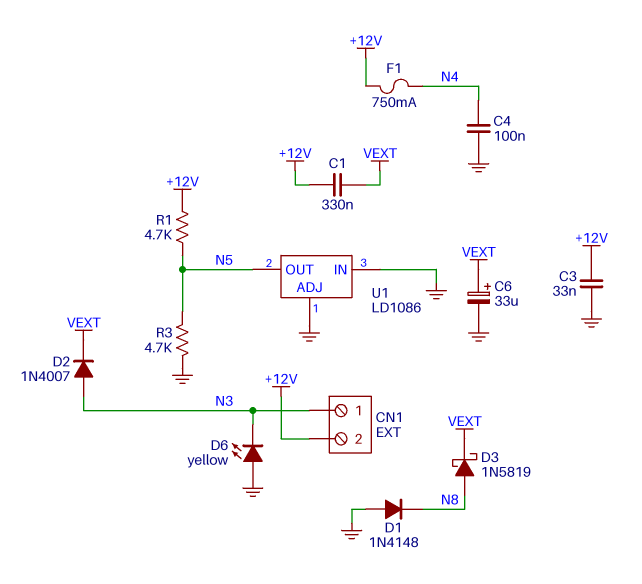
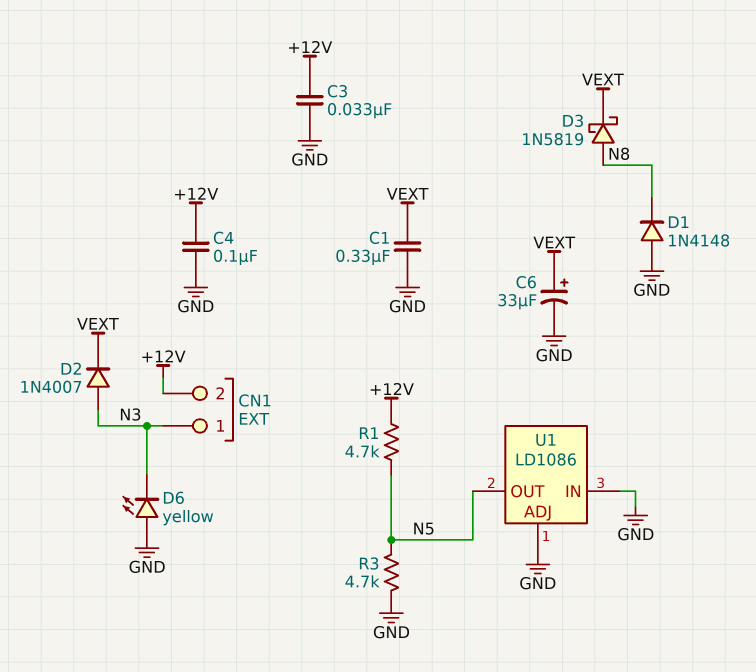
C1: 330nF (+12V, VEXT) -> 330nF (GND, VEXT)
C4: 100nF (GND, N4) -> 100nF (+12V, GND)
F1: 750mA (+12V, N4) -> none

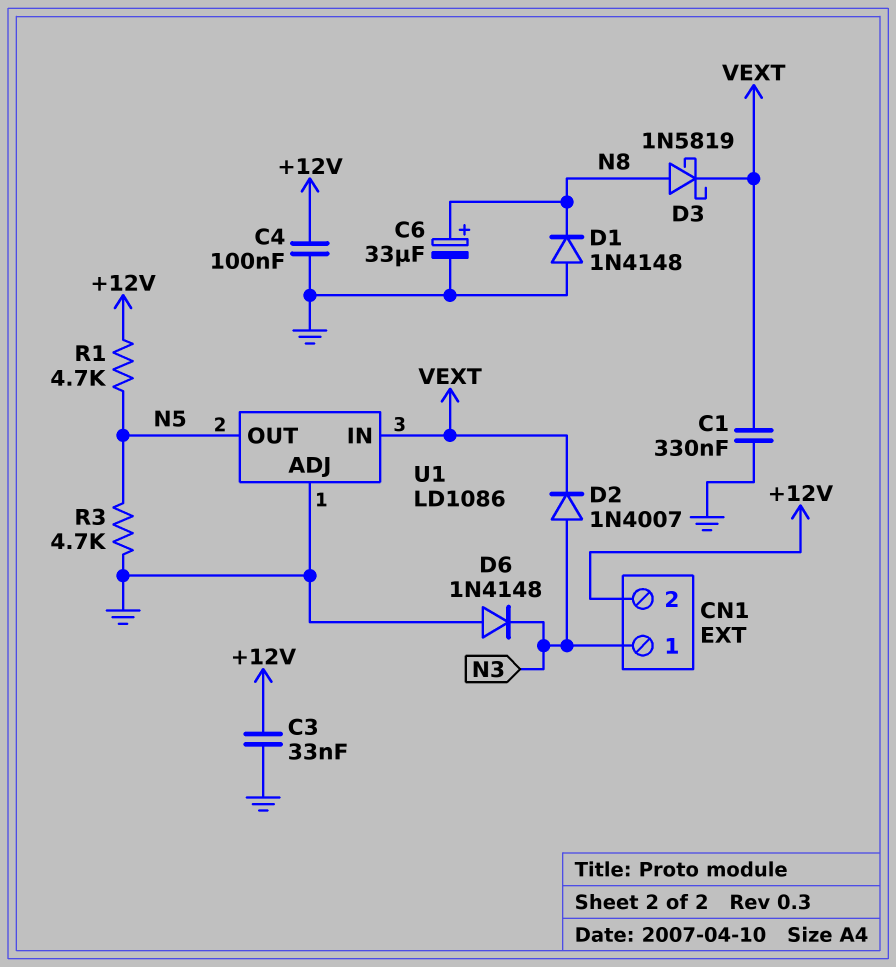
C6: 33uF (plus VEXT, minus GND) -> 33uF (plus N8, minus GND)
D6: LED yellow (A GND, K N3) -> diode 1N4148 (A GND, K N3)
U1 pin IN: GND -> VEXT

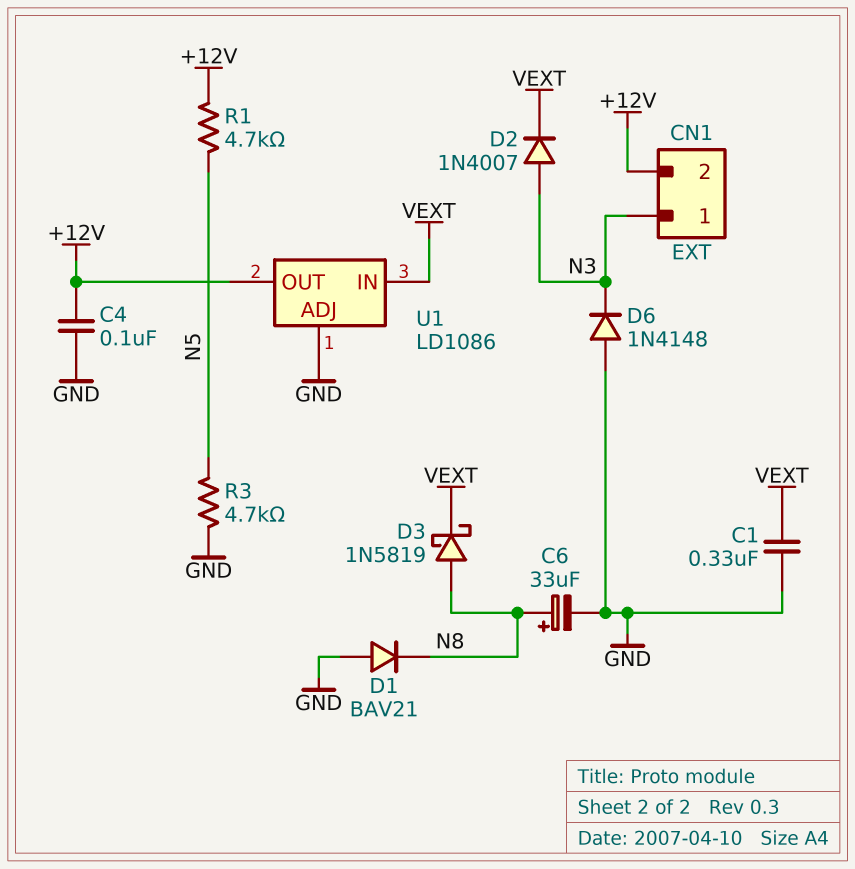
C3: 33nF (+12V, GND) -> none
D1: diode 1N4148 (A GND, K N8) -> diode BAV21 (A GND, K N8)
U1 pin OUT: N5 -> +12V

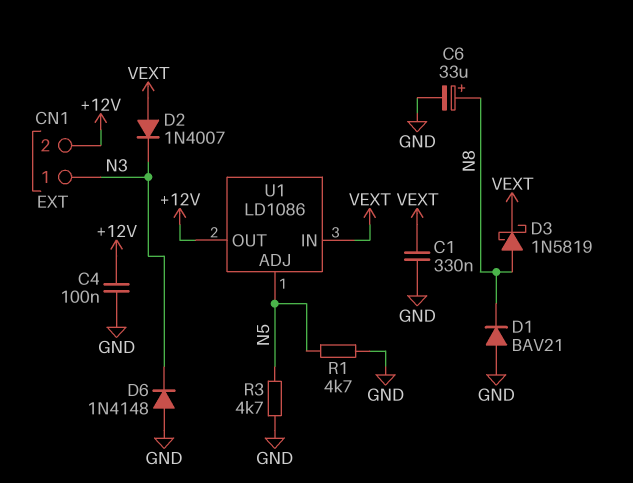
D2: diode 1N4007 (A N3, K VEXT) -> diode 1N4007 (A VEXT, K N3)
R1: 4.7k (+12V, N5) -> 4.7k (GND, N5)
U1 pin ADJ: GND -> N5

